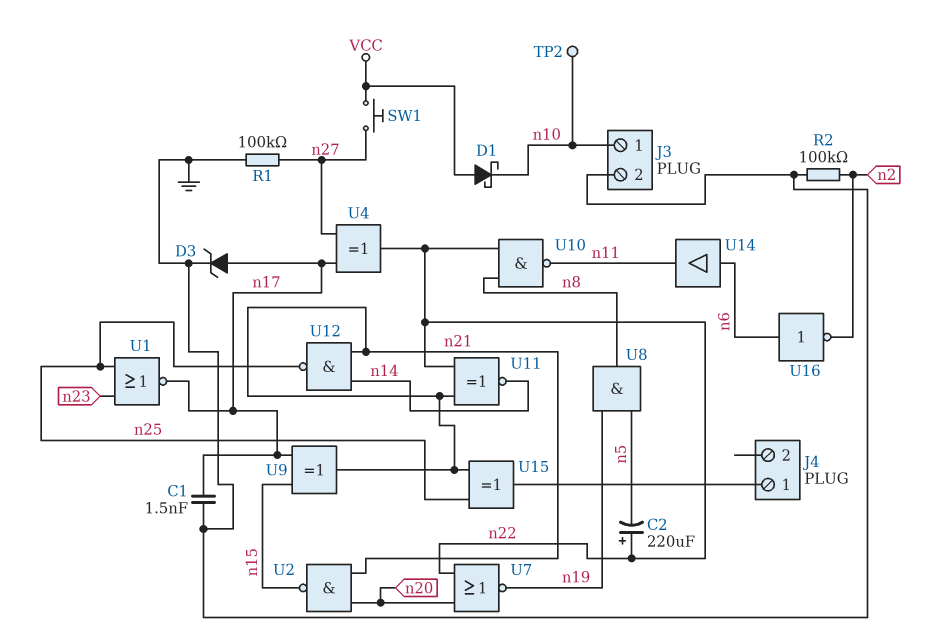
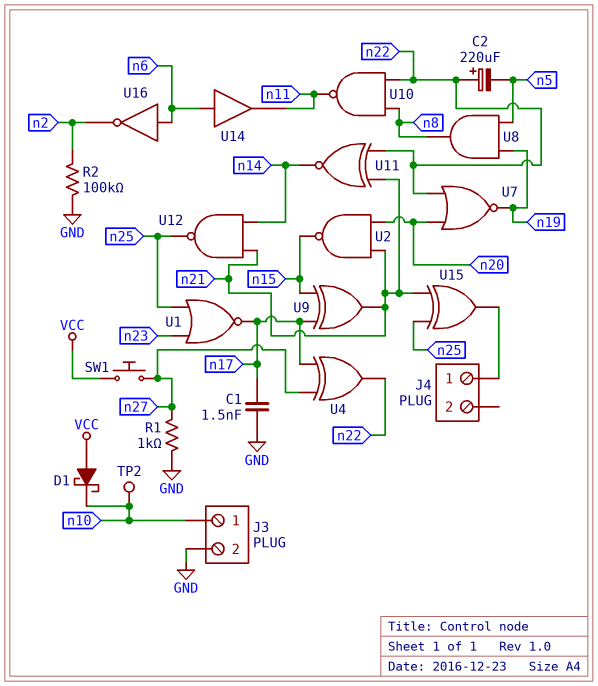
D3: zener (A n17, K GND) -> none
R1: 100k (GND, n27) -> 1k (GND, n27)

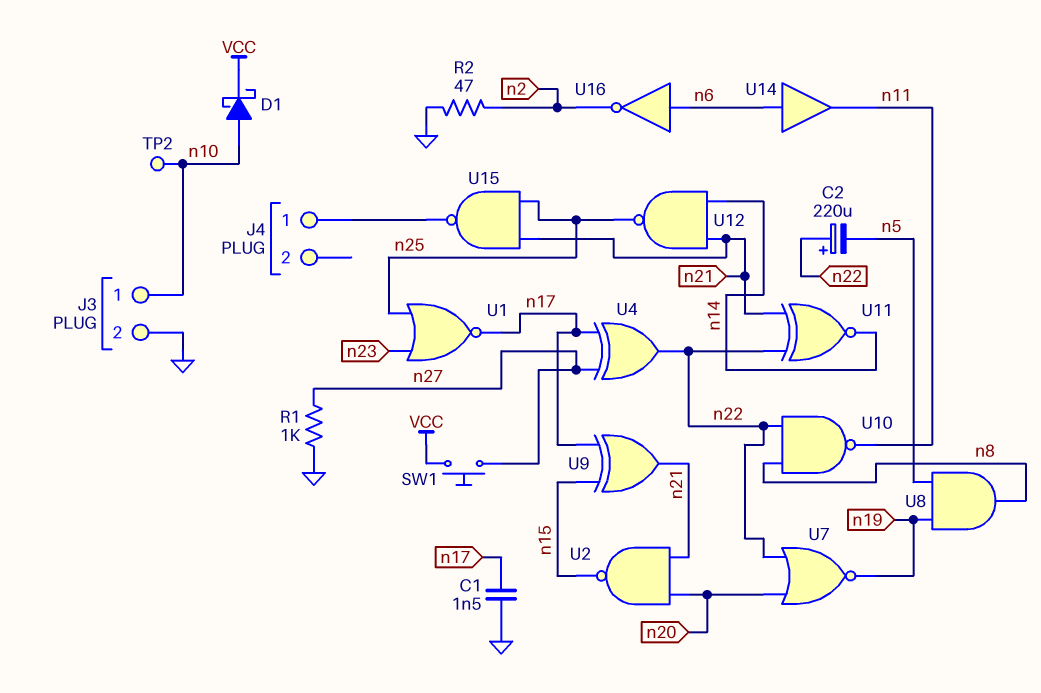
D1: schottky (A VCC, K n10) -> schottky (A n10, K VCC)
R2: 100k (GND, n2) -> 47 (GND, n2)
U15: XOR (in n21, in n25, out J4/1) -> NAND (in n21, in n25, out J4/1)

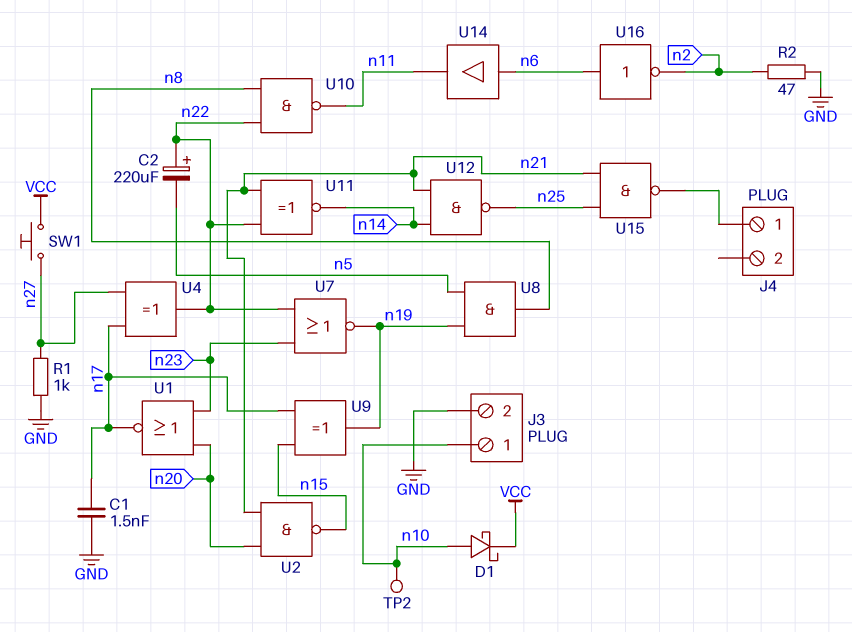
U1: NOR (in n23, in n25, out n17) -> NOR (in n20, in n23, out n17)
U7: NOR (in n20, in n22, out n19) -> NOR (in n22, in n23, out n19)
U9: XOR (in n15, in n17, out n21) -> XOR (in n15, in n17, out n19)

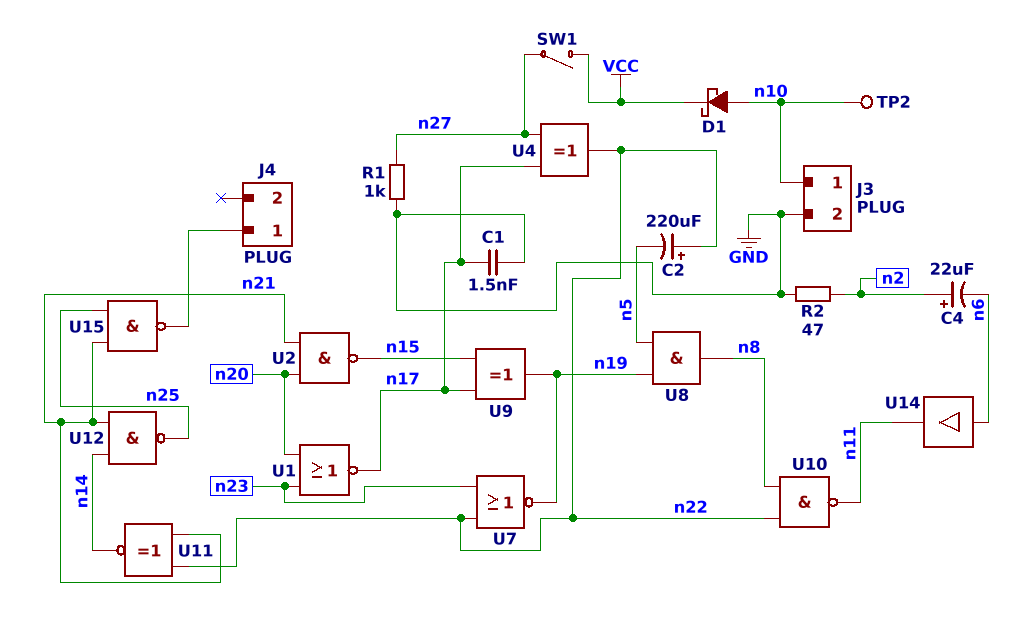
C4: none -> 22uF (plus n2, minus n6)
SW1: button (VCC, n27) -> switch (VCC, n27)
U16: NOT (in n6, out n2) -> none

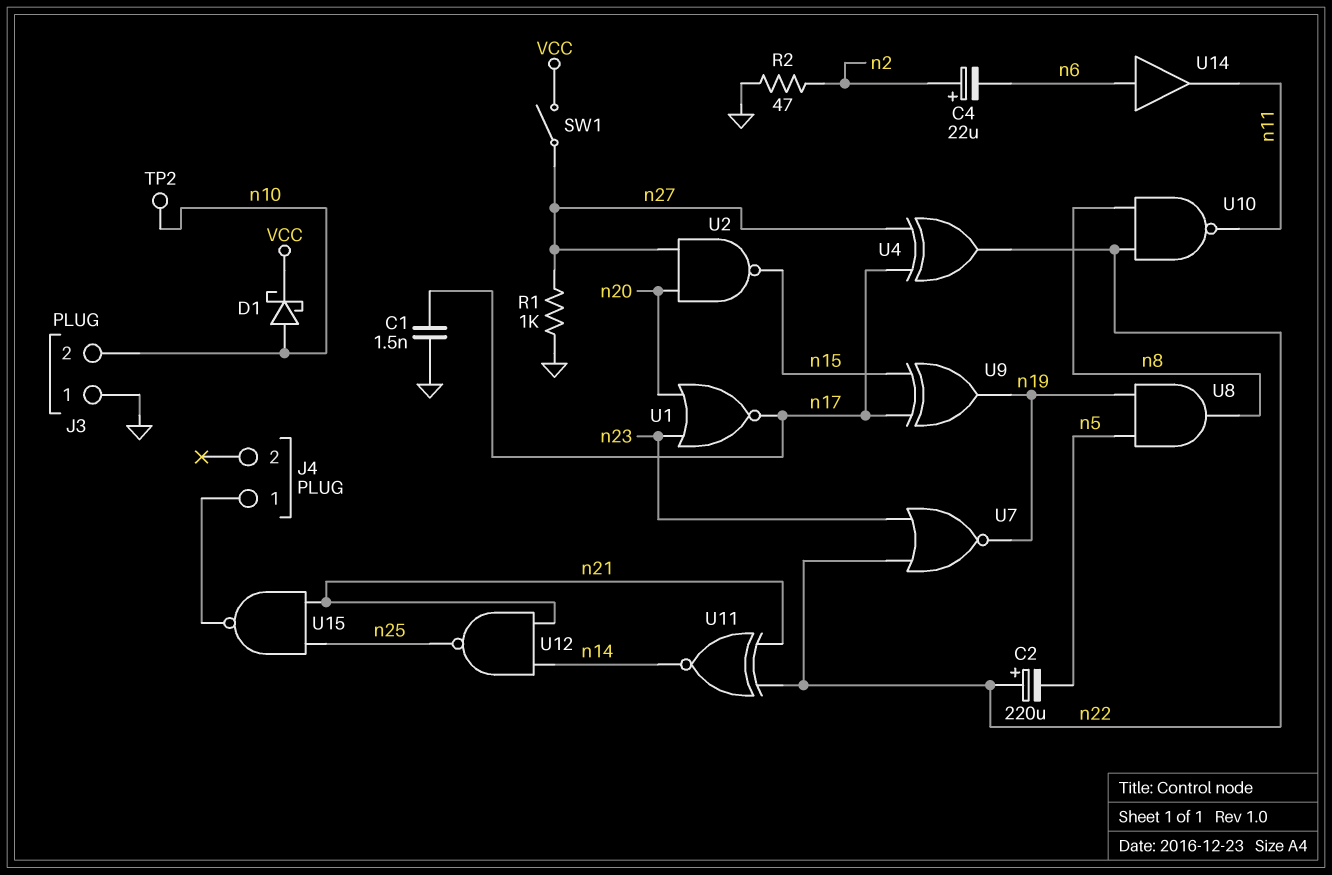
J3 pin 1: n10 -> GND
J3 pin 2: GND -> n10
U2: NAND (in n20, in n21, out n15) -> NAND (in n20, in n27, out n15)

